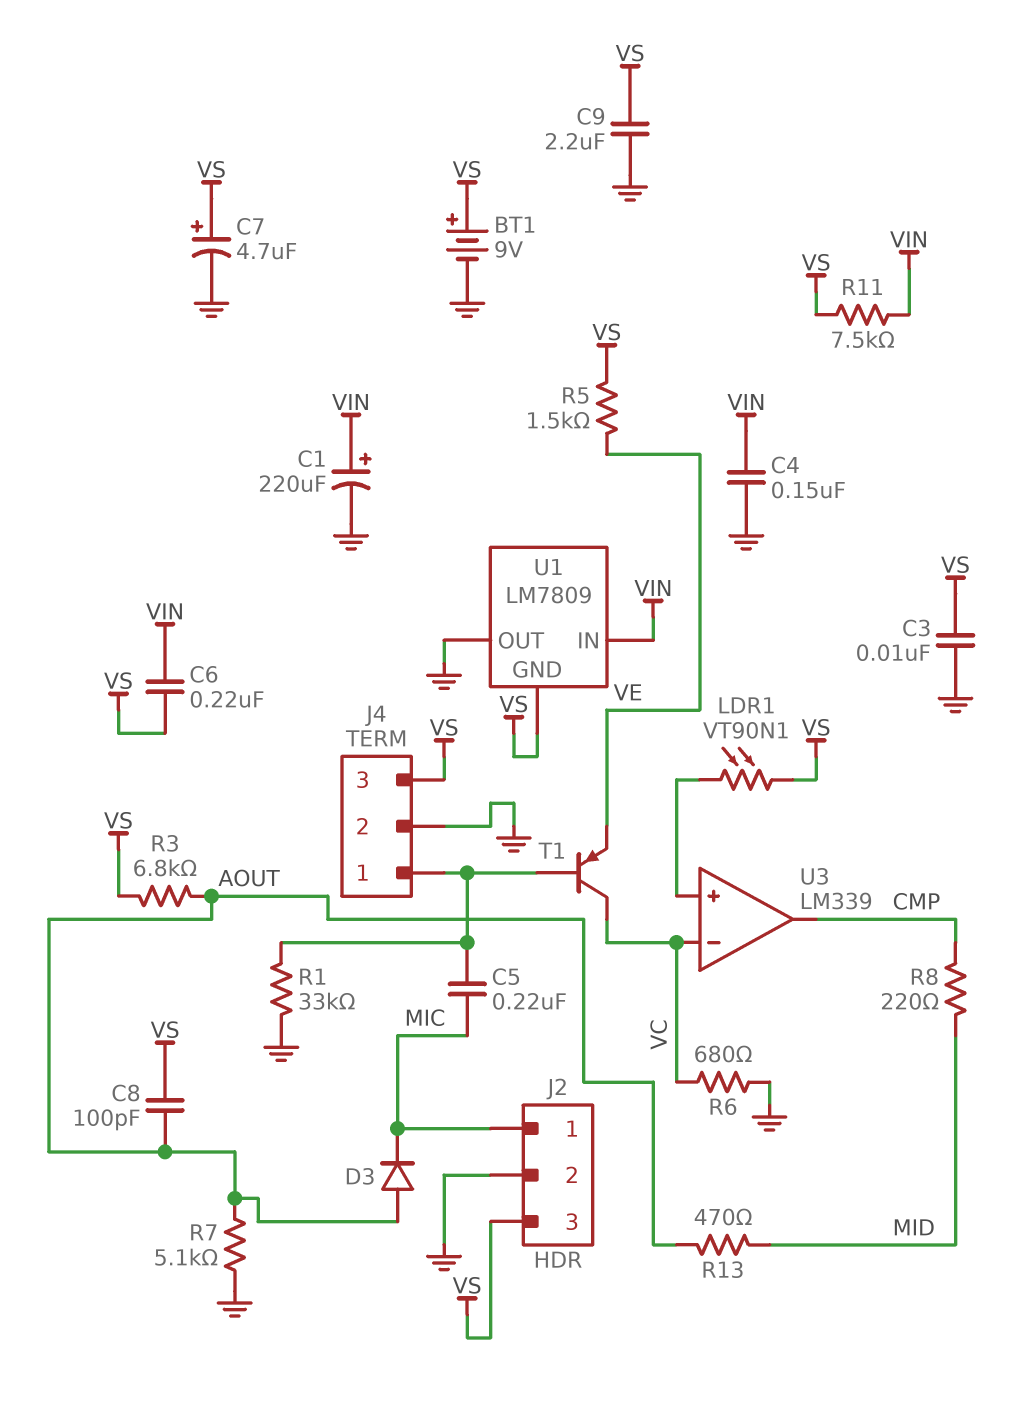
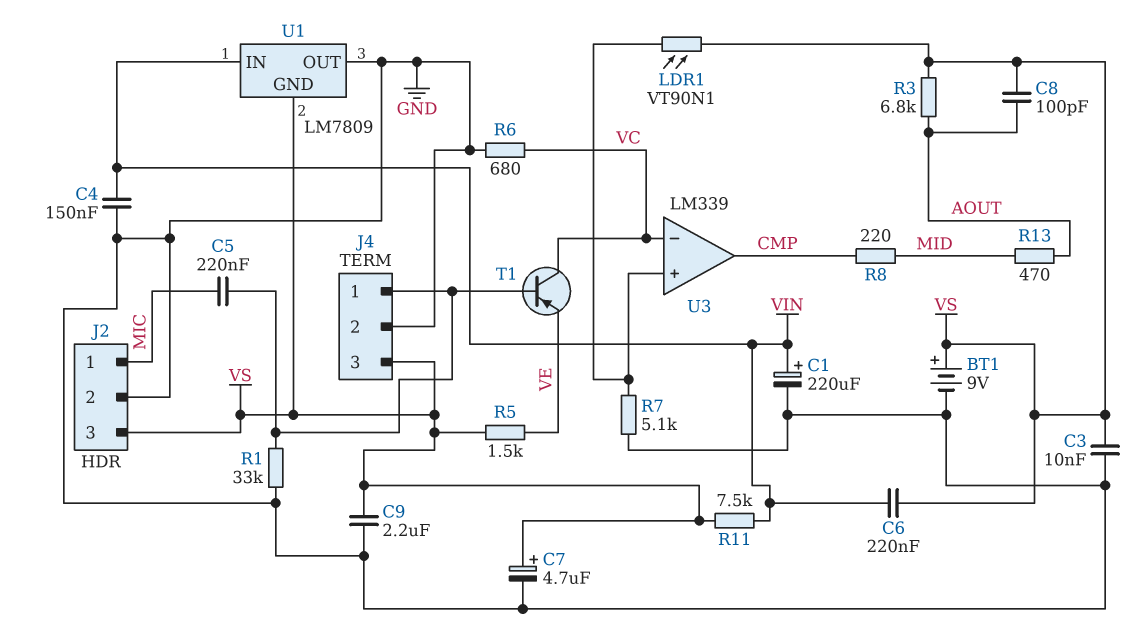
D3: diode (A AOUT, K MIC) -> none
R7: 5.1k (AOUT, GND) -> 5.1k (GND, U3/in+)

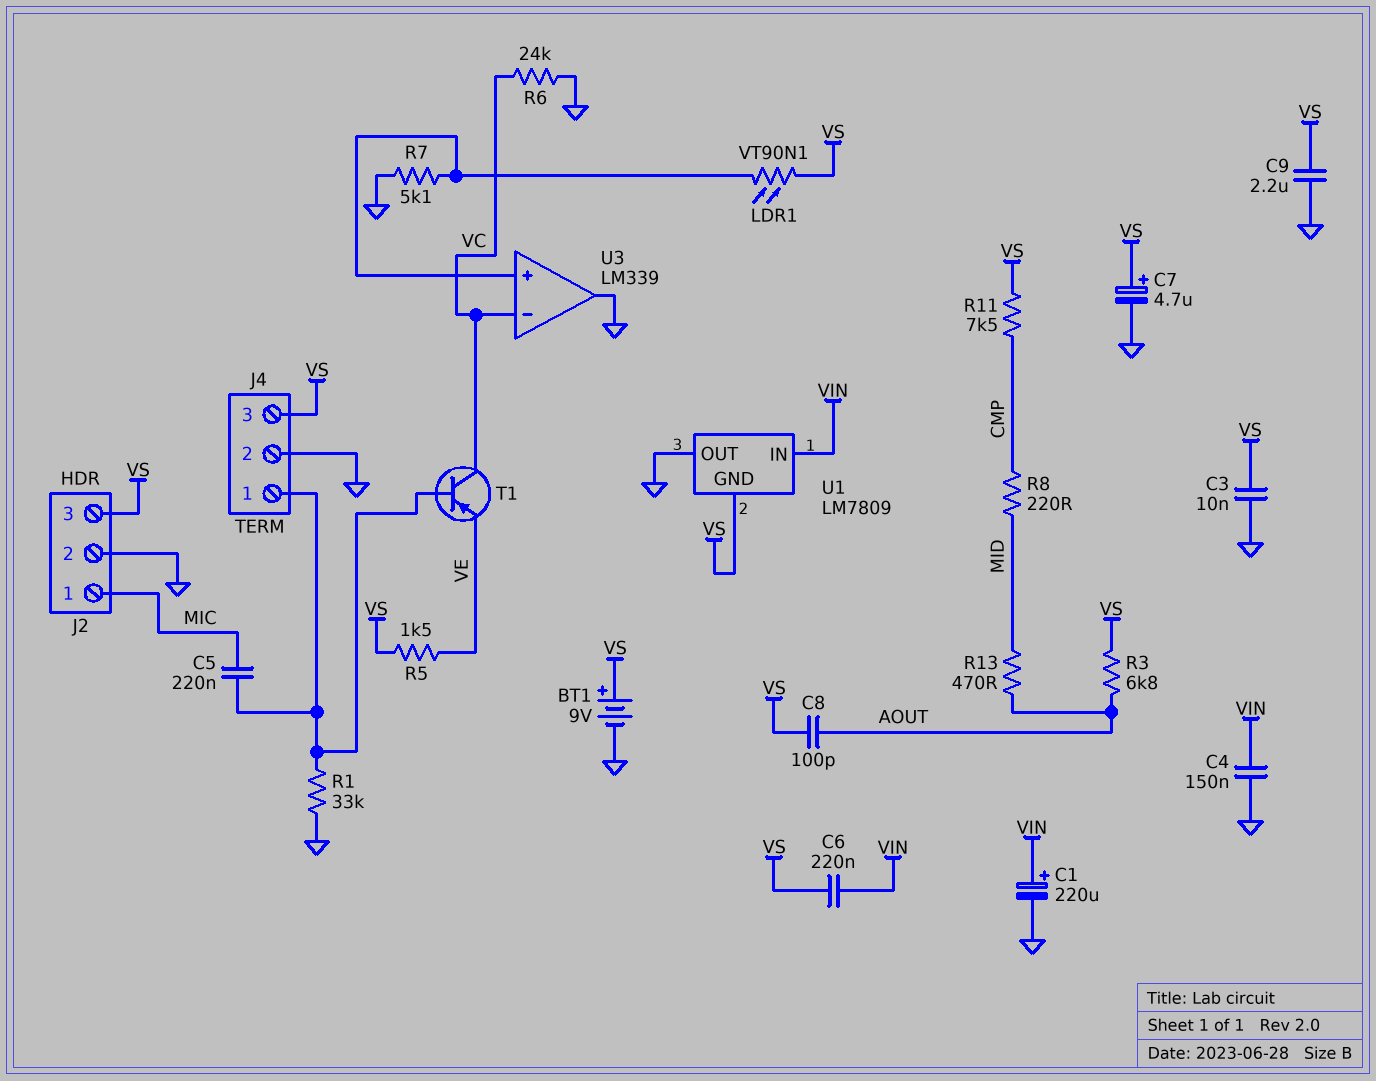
R6: 680 (GND, VC) -> 24k (GND, VC)
R11: 7.5k (VIN, VS) -> 7.5k (CMP, VS)
U3 pin out: CMP -> GND

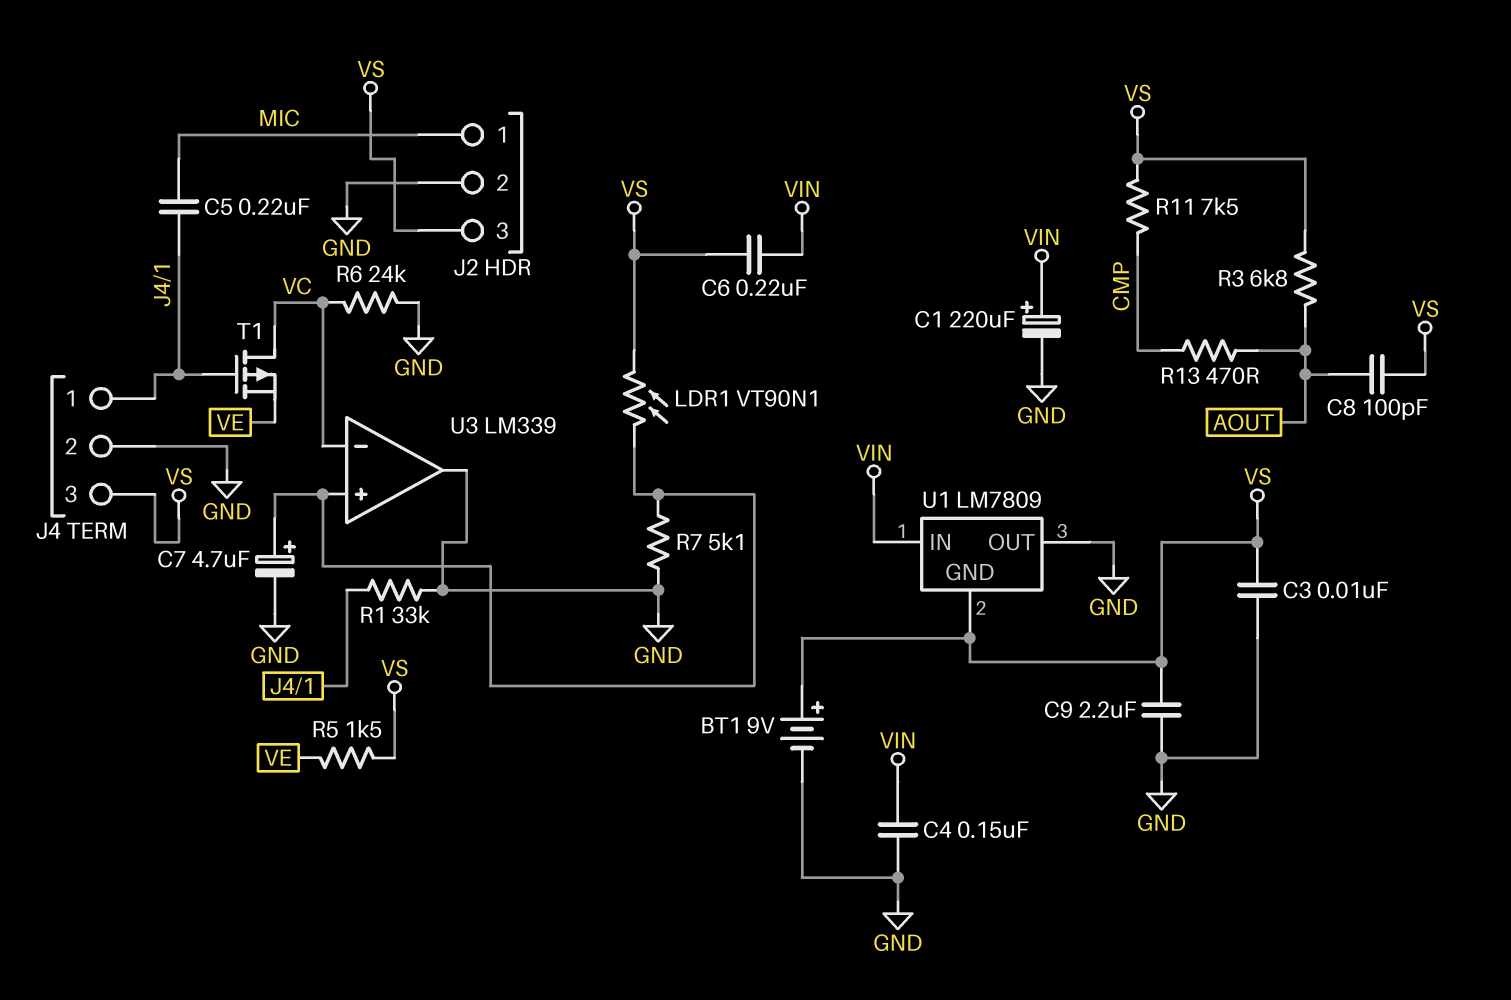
C7: 4.7uF (plus VS, minus GND) -> 4.7uF (plus U3/in+, minus GND)
R8: 220 (CMP, MID) -> none
R13: 470 (AOUT, MID) -> 470 (AOUT, CMP)
T1: PNP (B J4/1, C VC, E VE) -> PMOS (G J4/1, D VC, S VE)

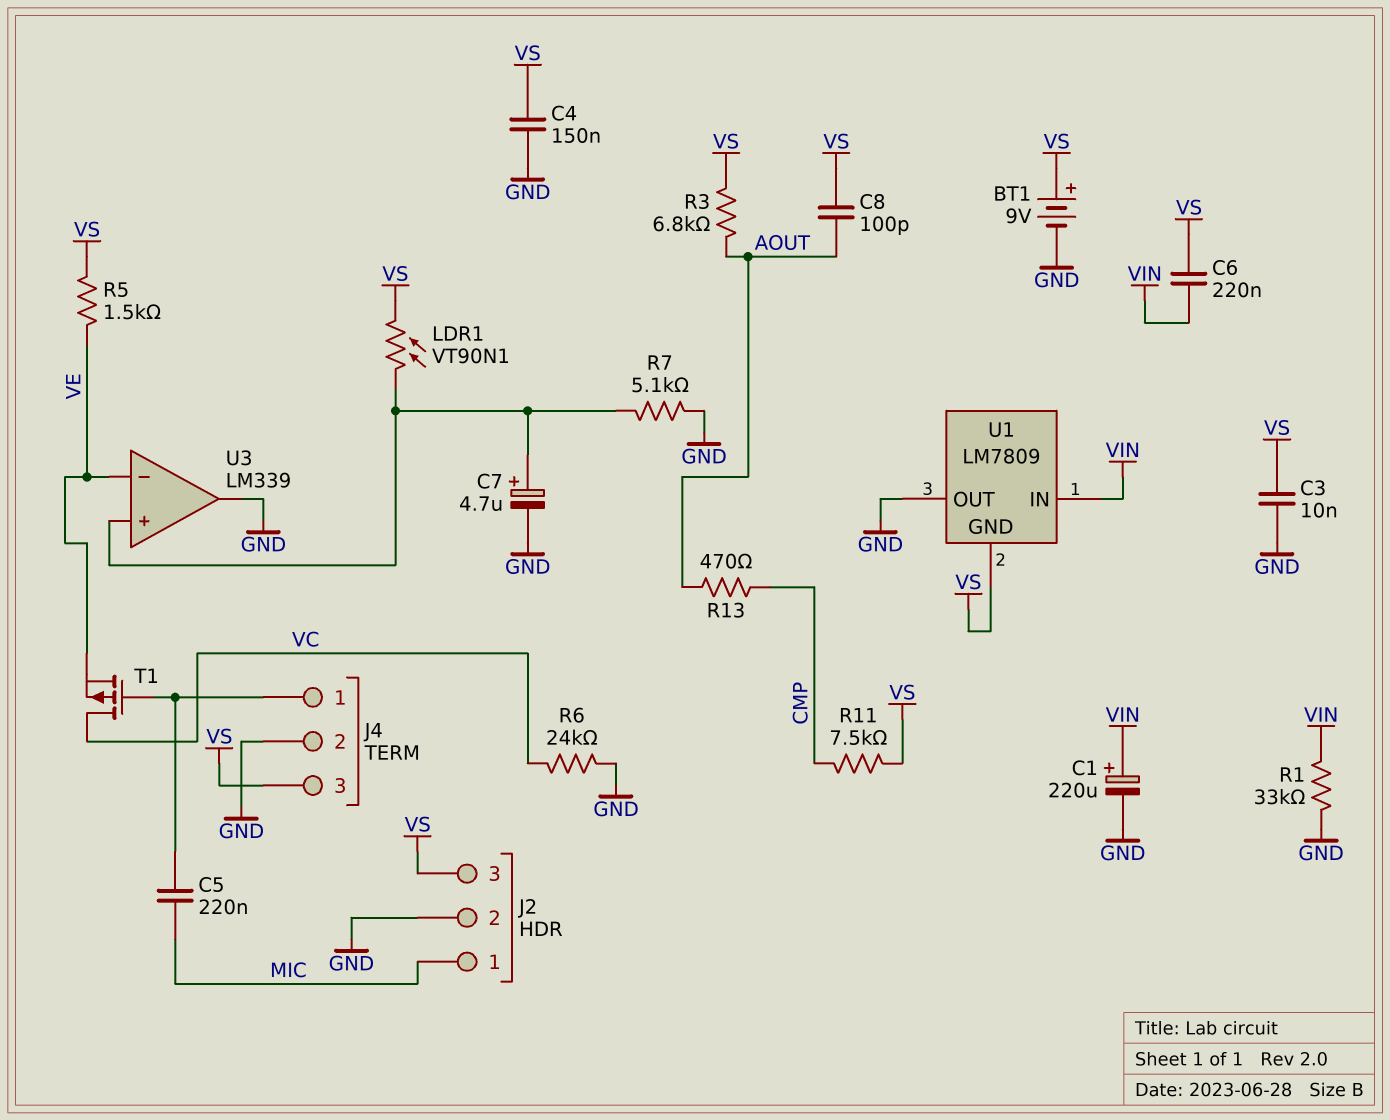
C4: 150nF (GND, VIN) -> 150nF (GND, VS)
C9: 2.2uF (GND, VS) -> none
R1: 33k (GND, J4/1) -> 33k (GND, VIN)
U3 pin in-: VC -> VE

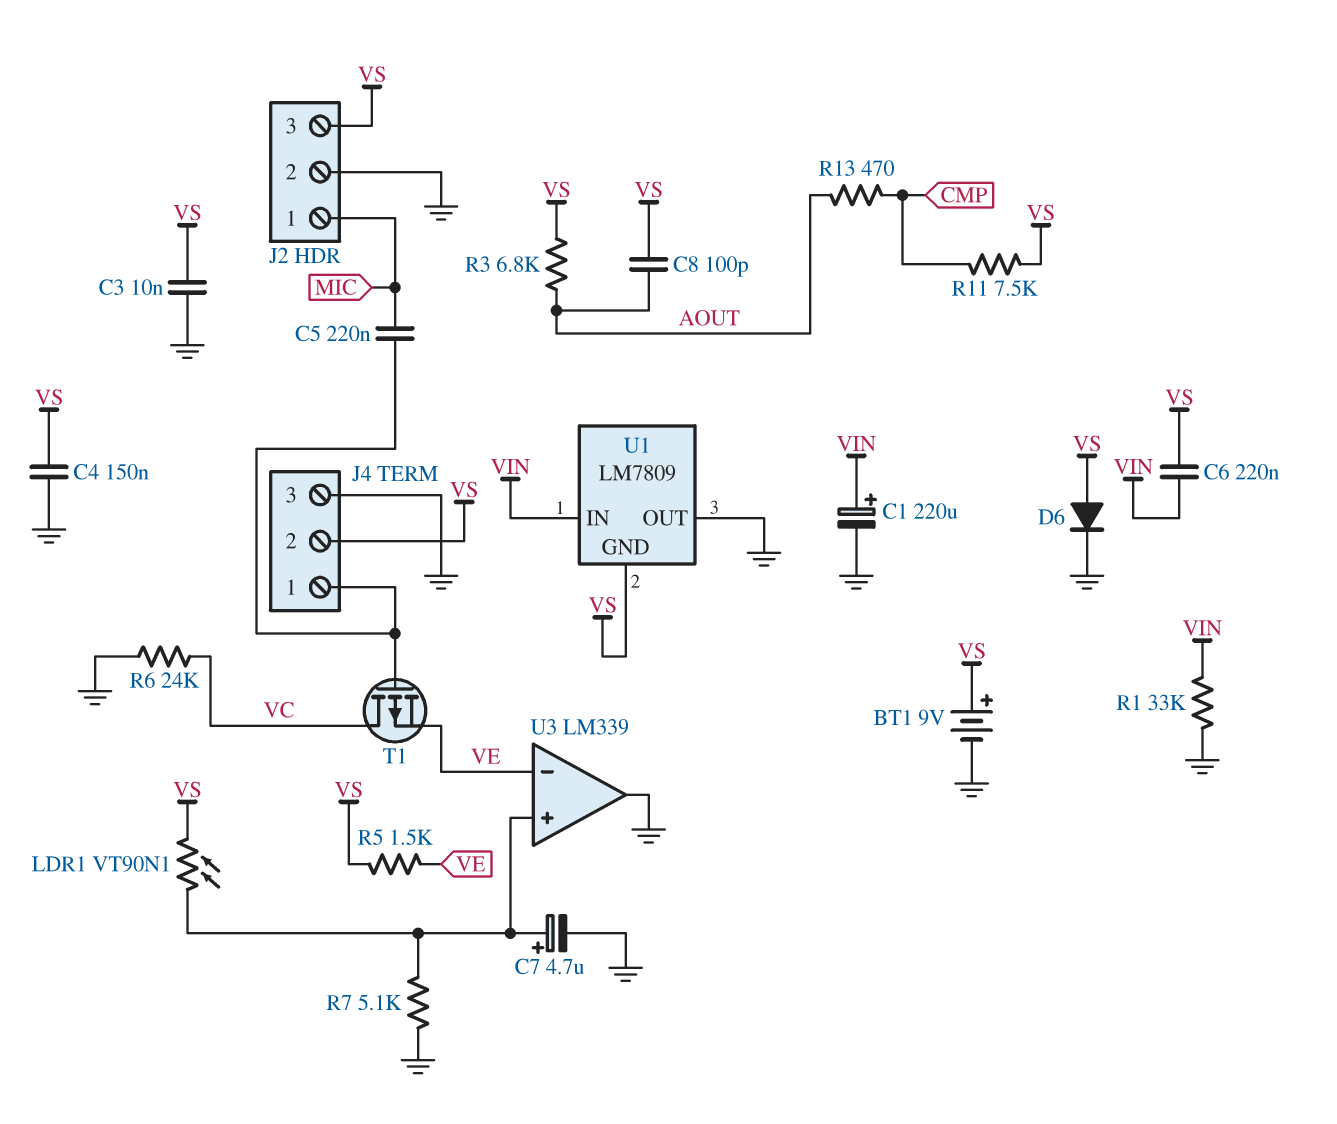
D6: none -> diode (A VS, K GND)
J4 pin 2: GND -> VS
J4 pin 3: VS -> GND

